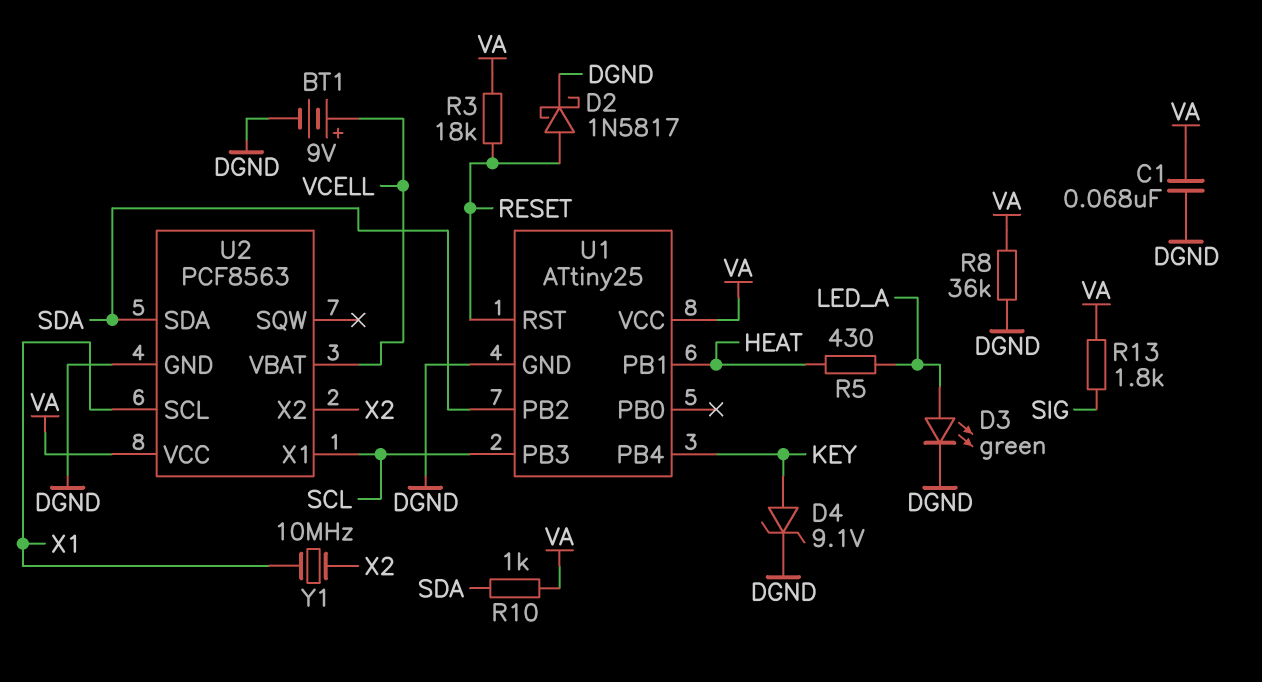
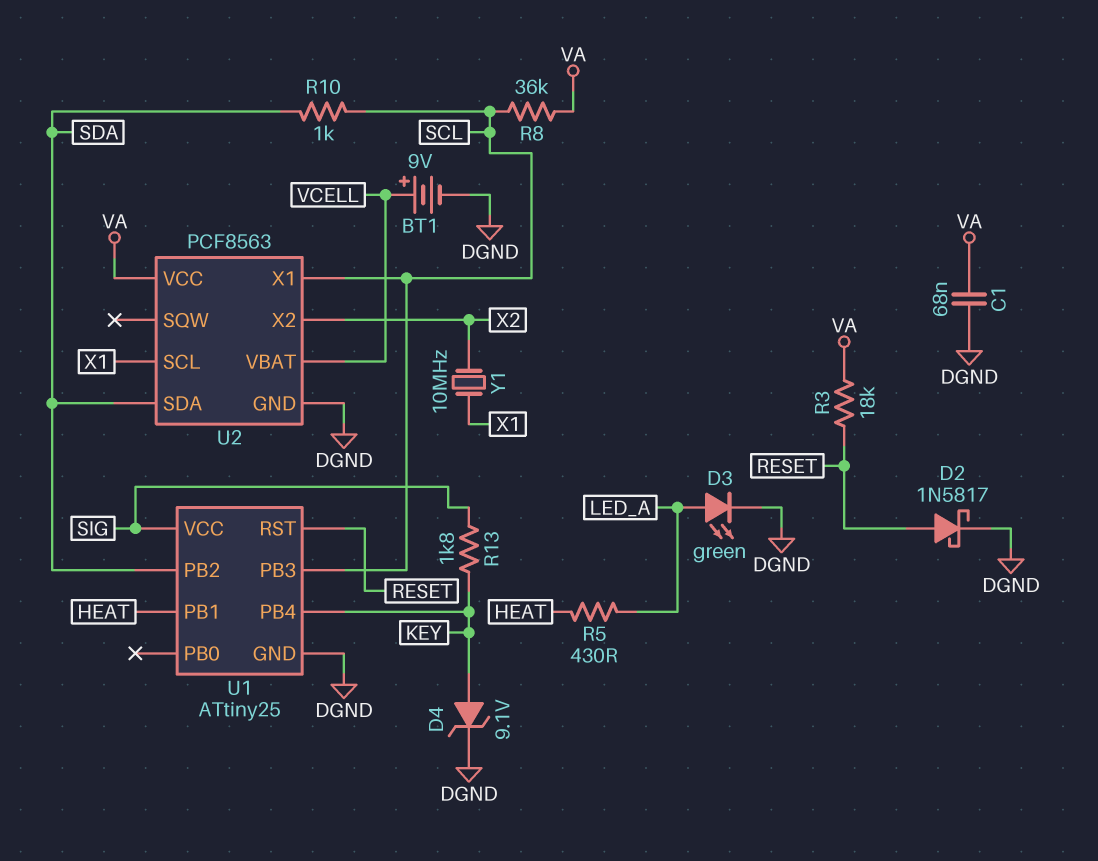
R8: 36k (DGND, VA) -> 36k (SCL, VA)
R10: 1k (SDA, VA) -> 1k (SCL, SDA)
R13: 1.8k (SIG, VA) -> 1.8k (KEY, SIG)
U1 pin VCC: VA -> SIG

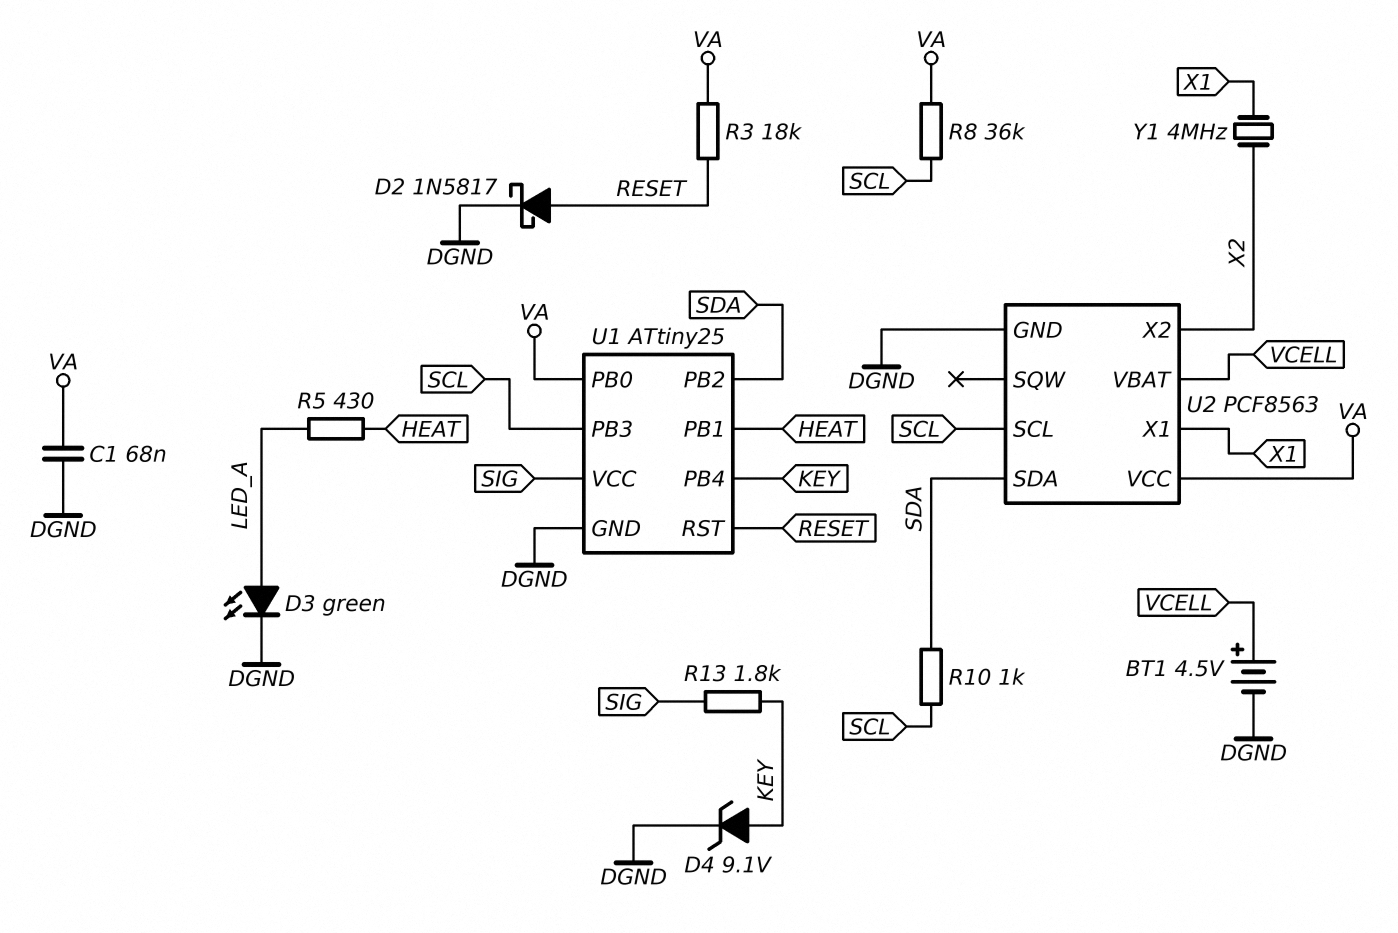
BT1: 9V (plus VCELL, minus DGND) -> 4.5V (plus VCELL, minus DGND)
U1 pin PB0: none -> VA
U2 pin SCL: X1 -> SCL
U2 pin X1: SCL -> X1
Y1: 10MHz (X1, X2) -> 4MHz (X1, X2)

